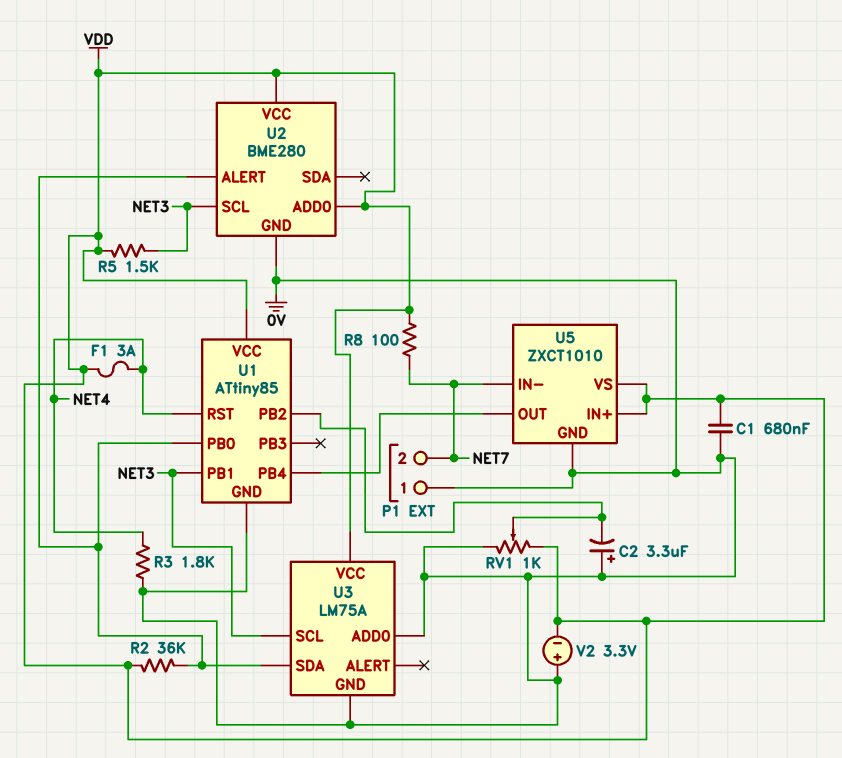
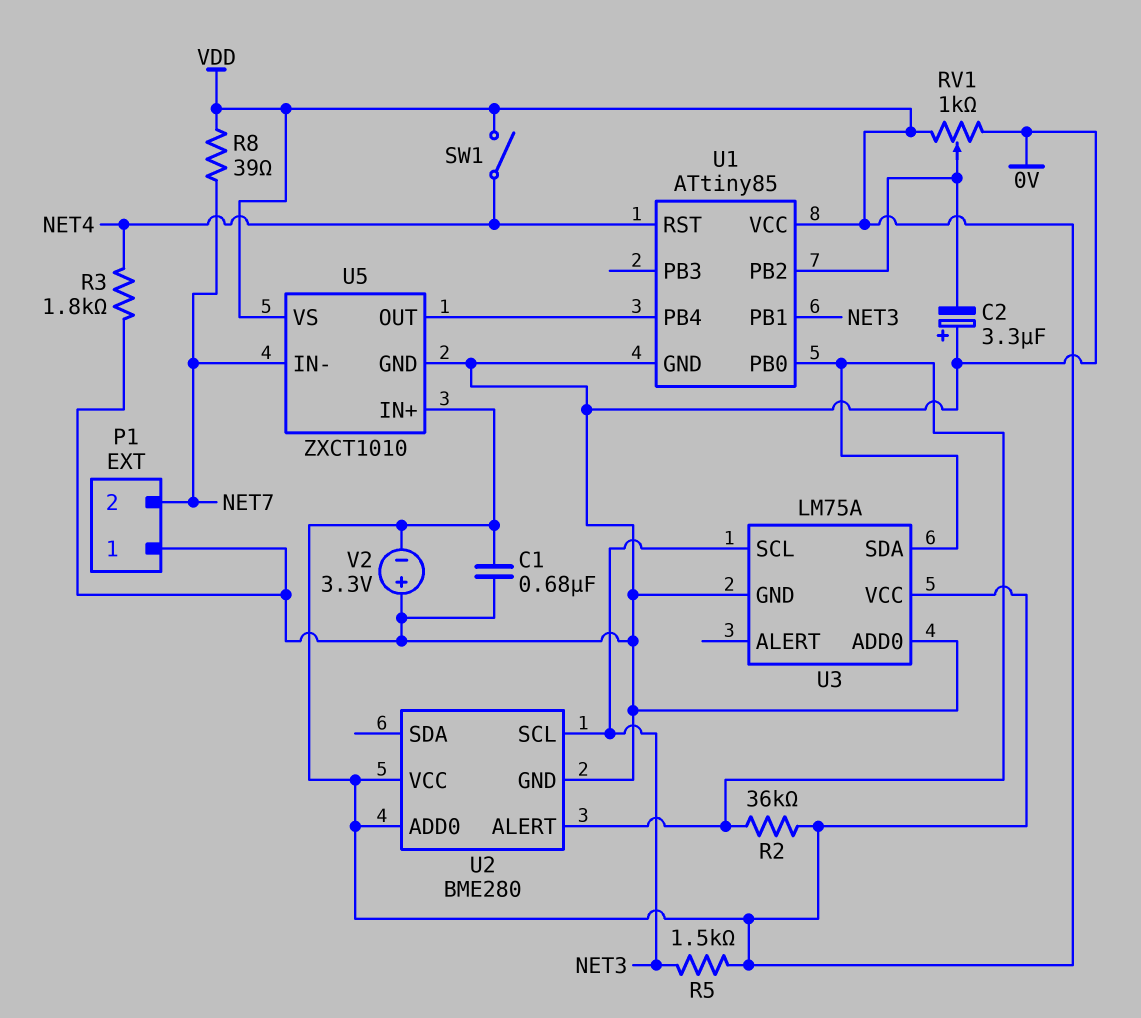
F1: 3A (NET4, VDD) -> none
R8: 100 (NET7, VDD) -> 39 (NET7, VDD)
SW1: none -> switch (NET4, VDD)

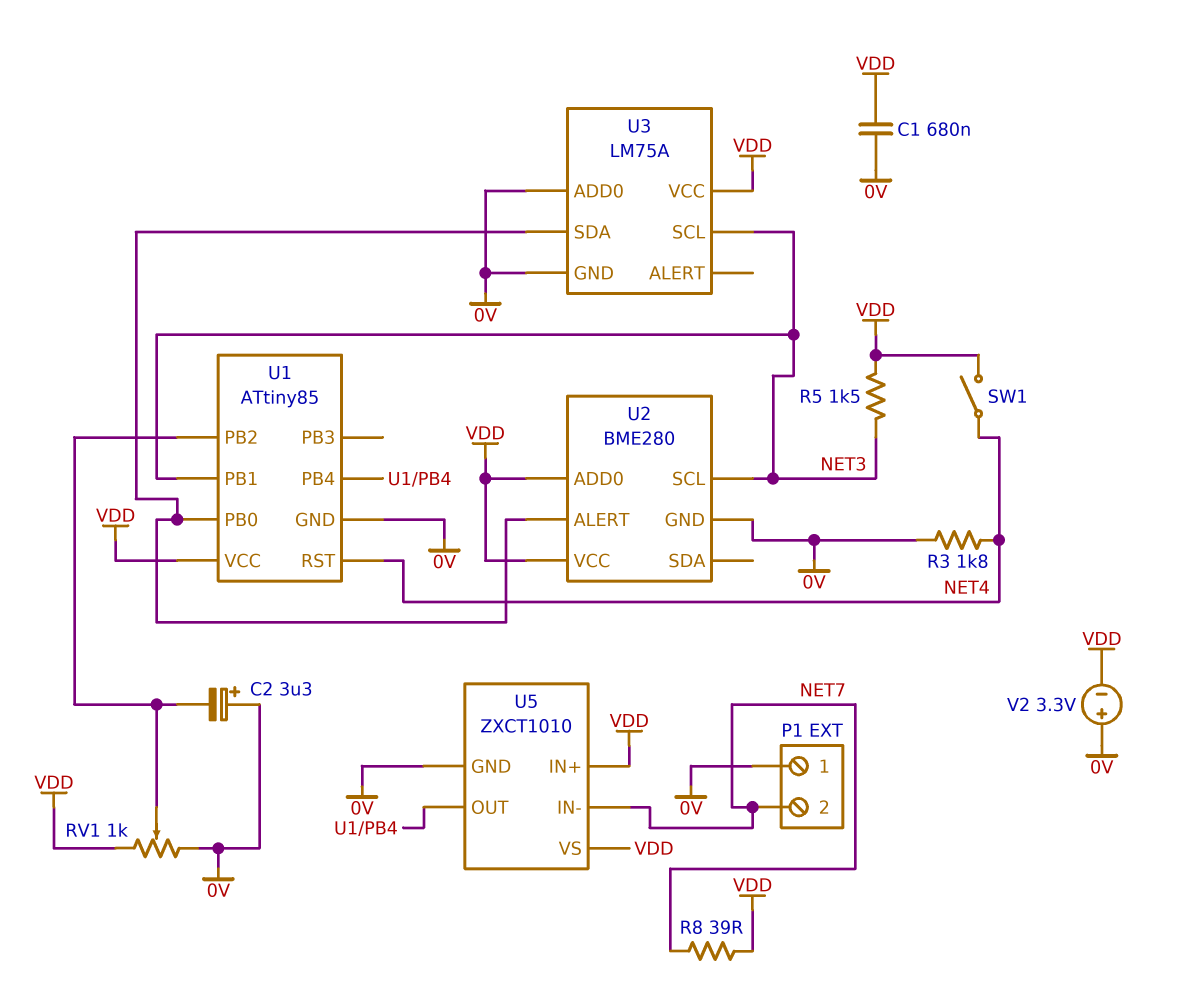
R2: 36k (U1/PB0, VDD) -> none

